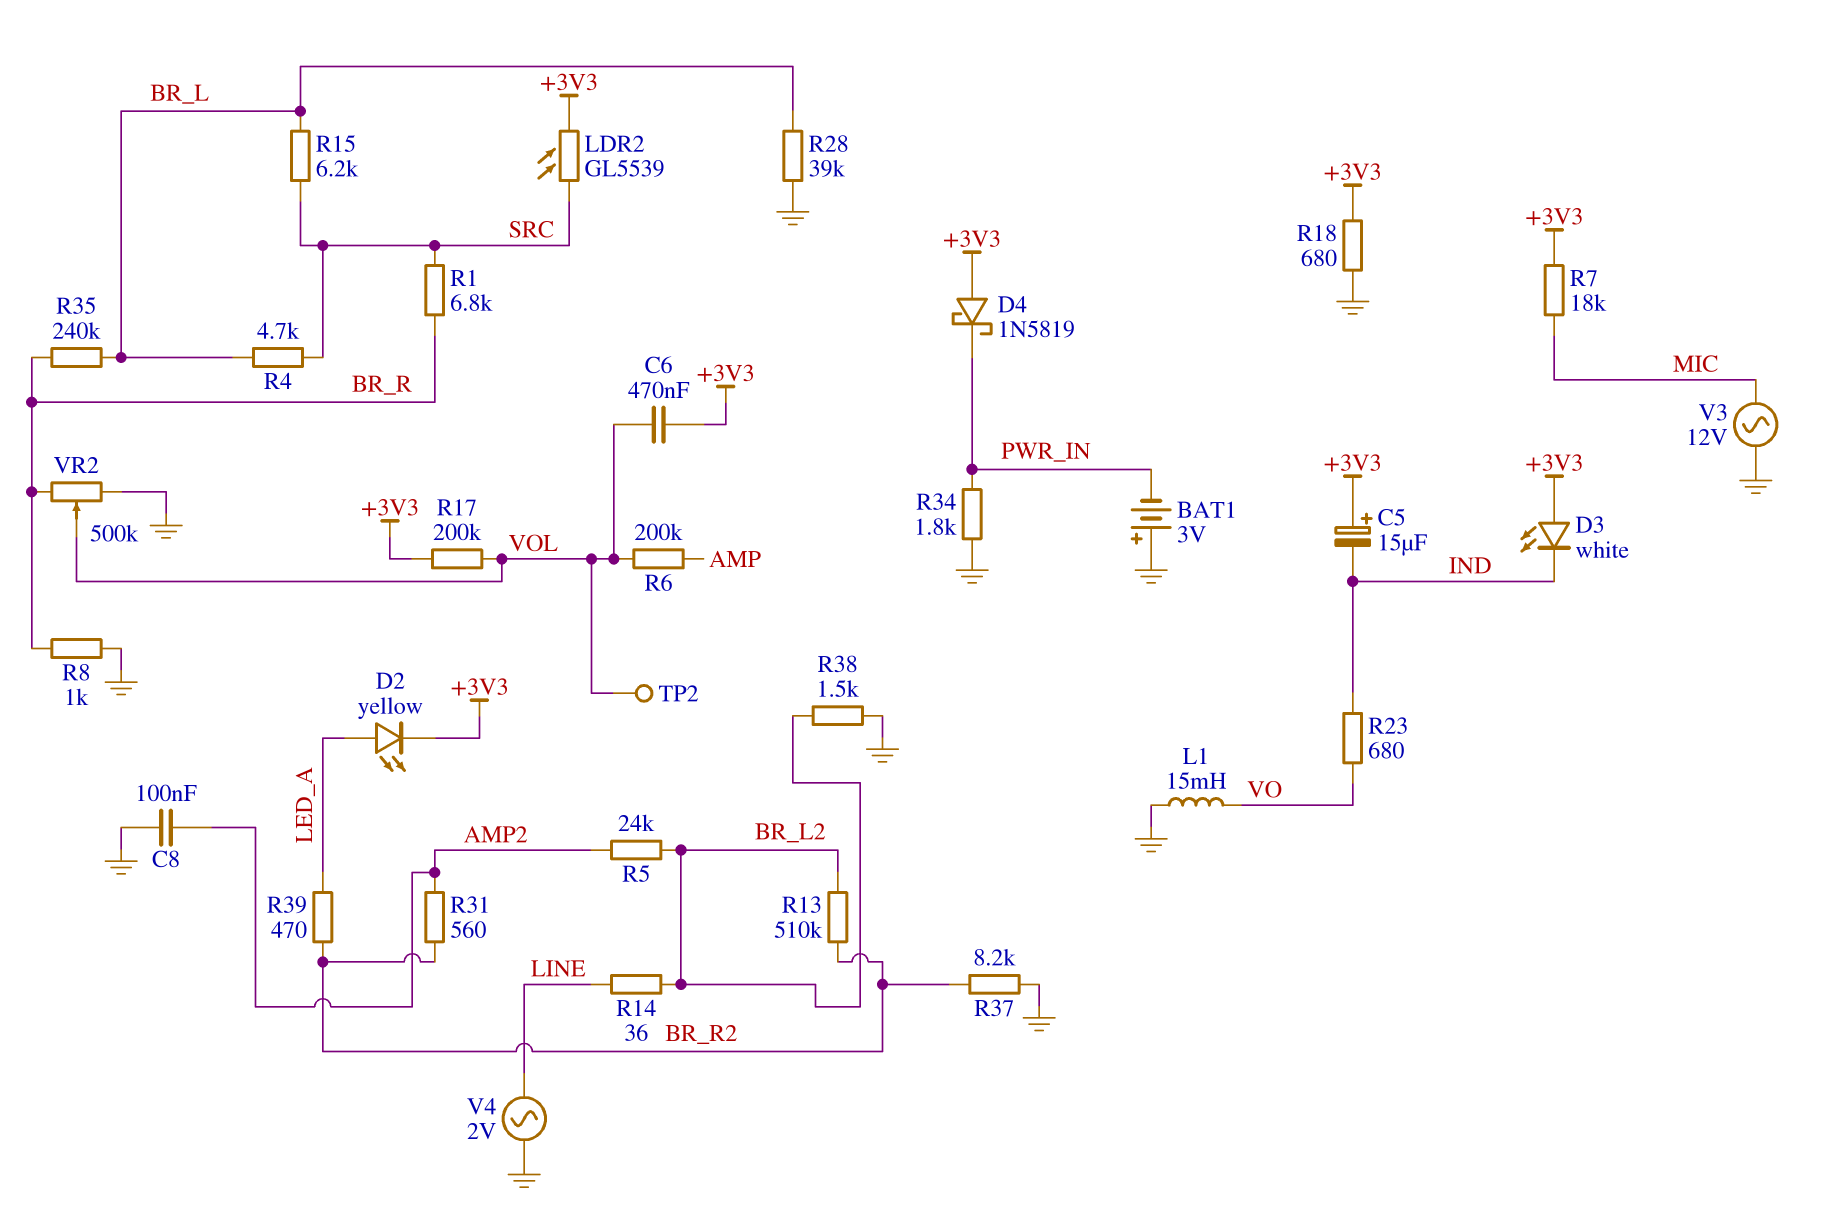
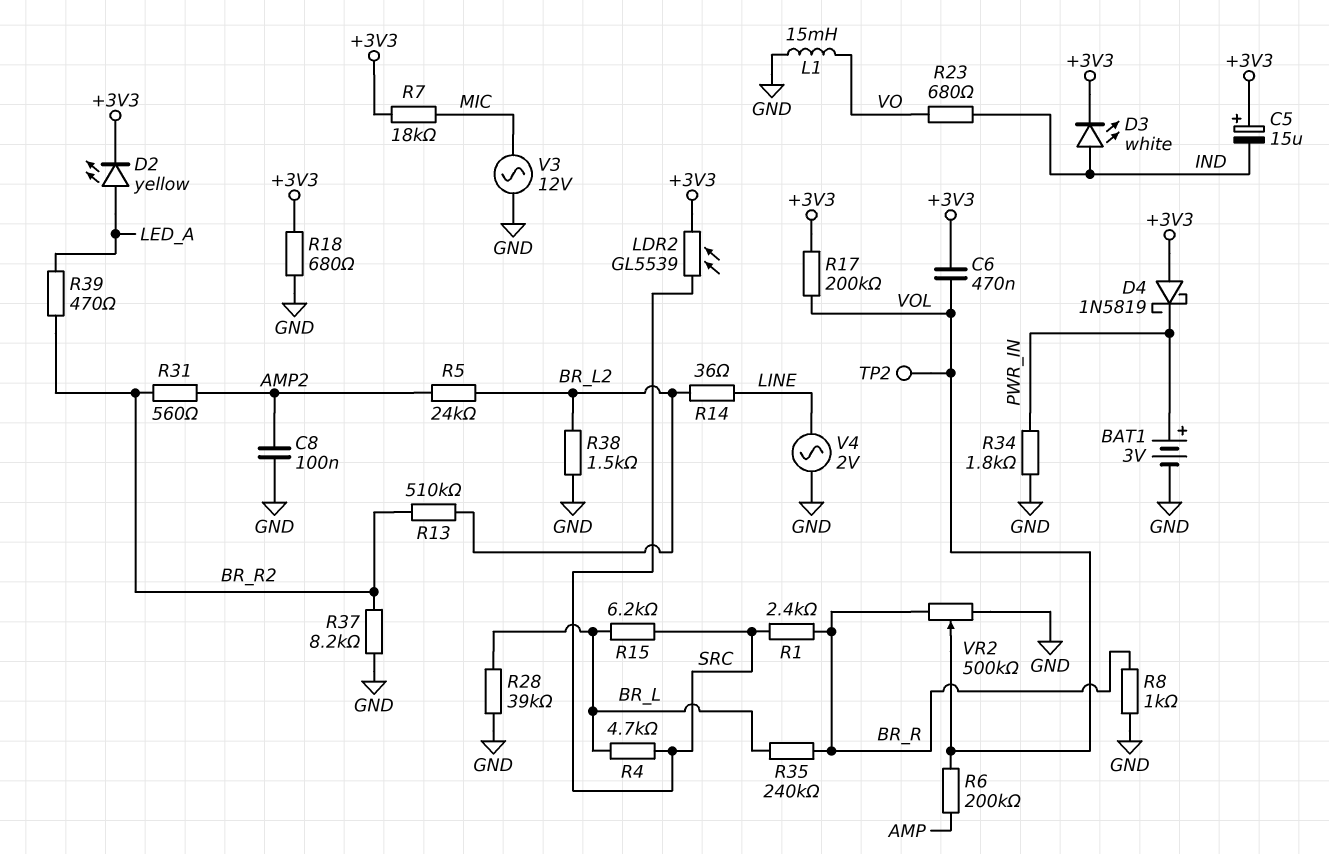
BAT1: 3V (plus GND, minus PWR_IN) -> 3V (plus PWR_IN, minus GND)
D3: LED white (A +3V3, K IND) -> LED white (A IND, K +3V3)
R1: 6.8k (BR_R, SRC) -> 2.4k (BR_R, SRC)

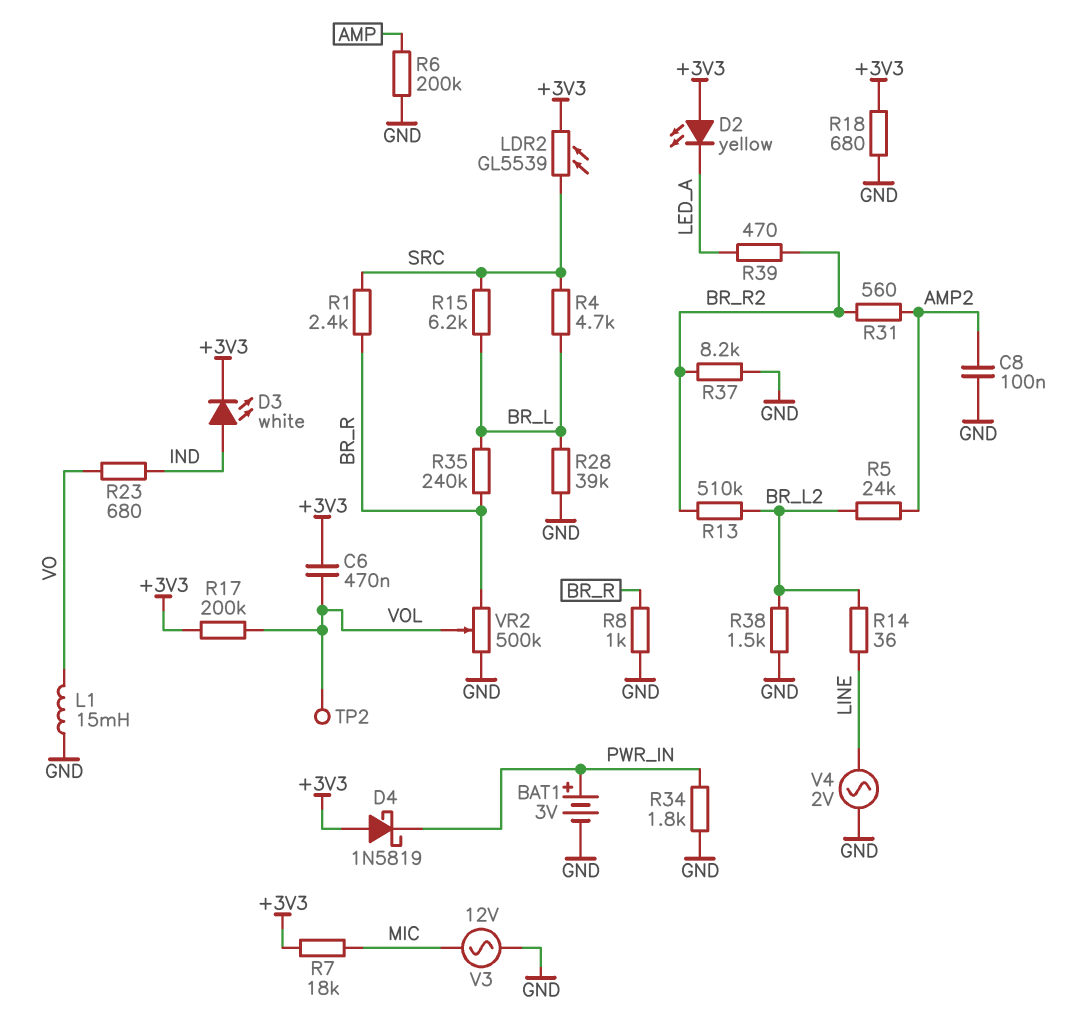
C5: 15uF (plus +3V3, minus IND) -> none
D2: LED yellow (A LED_A, K +3V3) -> LED yellow (A +3V3, K LED_A)
R6: 200k (AMP, VOL) -> 200k (AMP, GND)

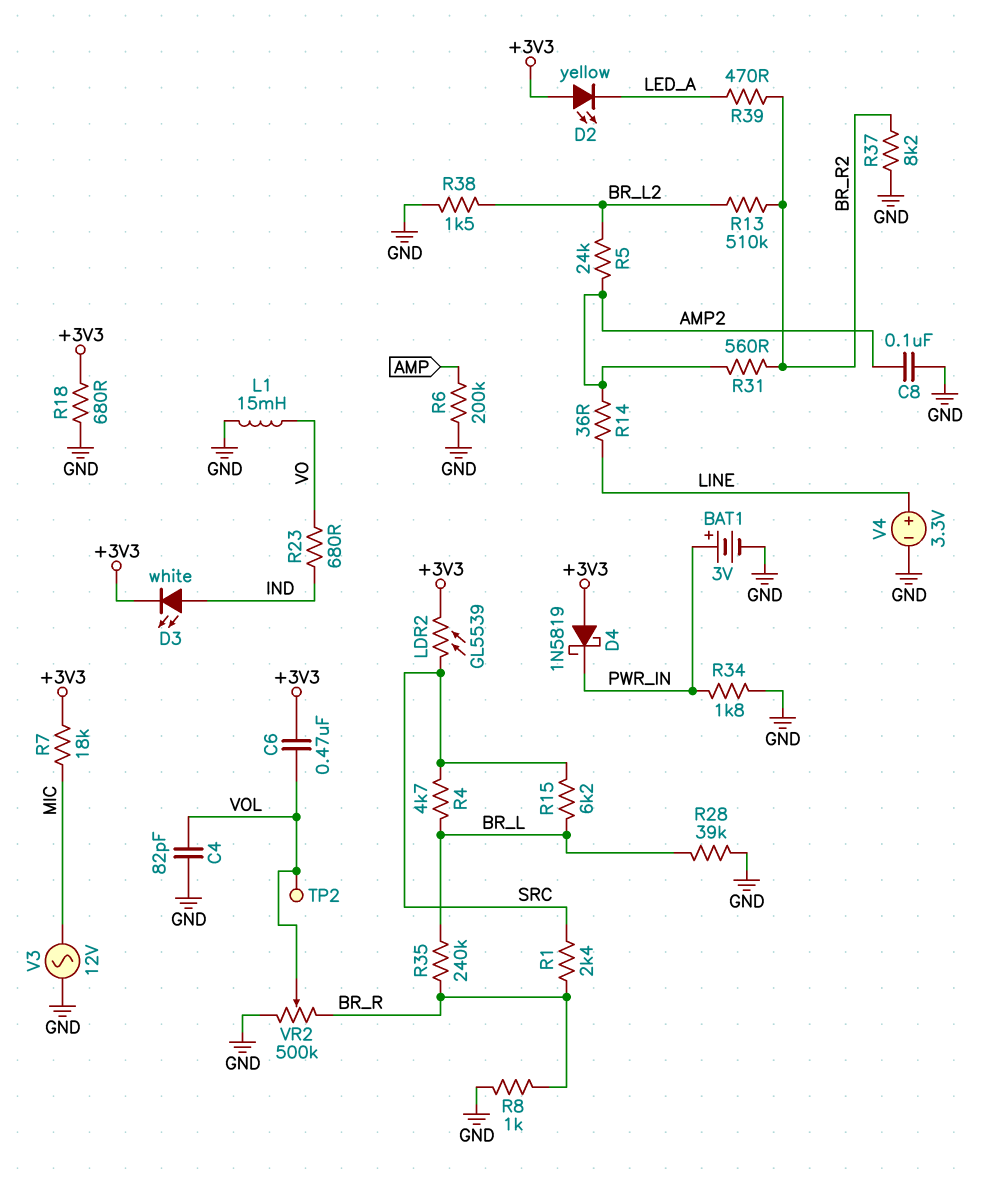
C4: none -> 82pF (GND, VOL)
R14: 36 (BR_L2, LINE) -> 36 (AMP2, LINE)
R17: 200k (+3V3, VOL) -> none
V4: AC 2V (GND, LINE) -> 3.3V (plus LINE, minus GND)

